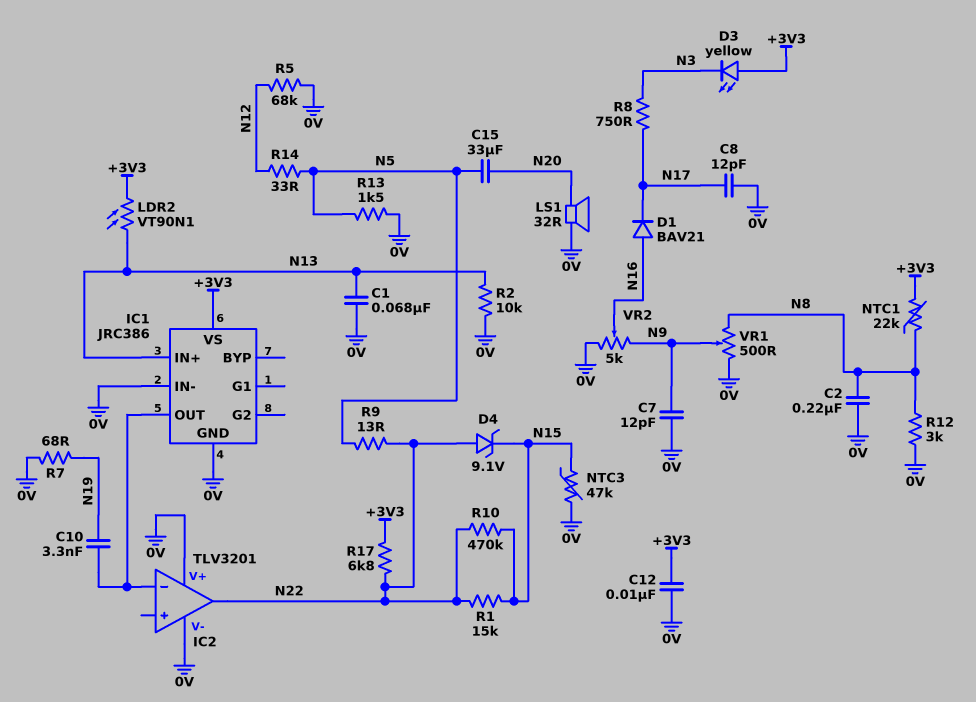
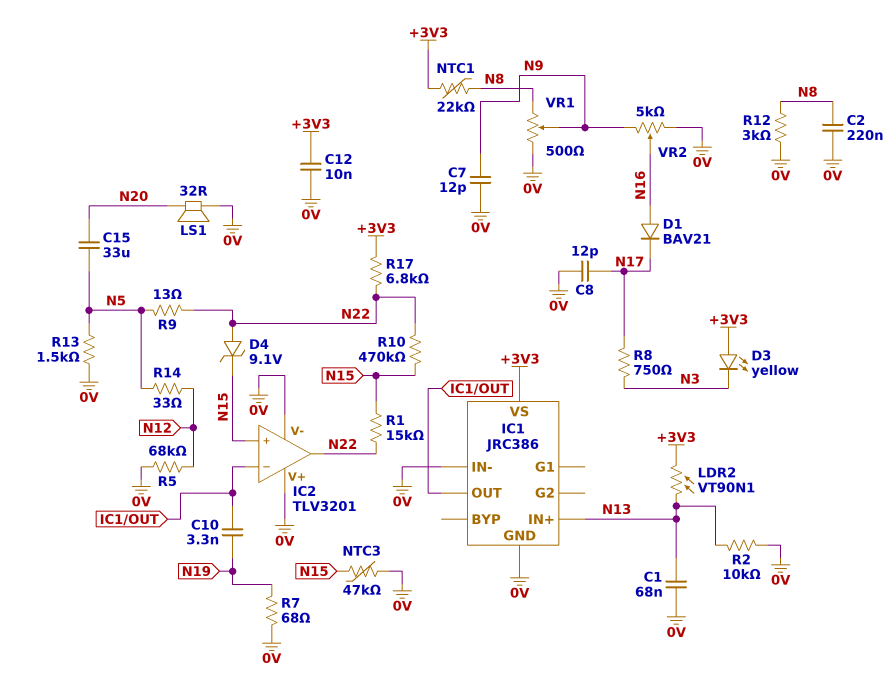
IC2 pin in+: none -> N15

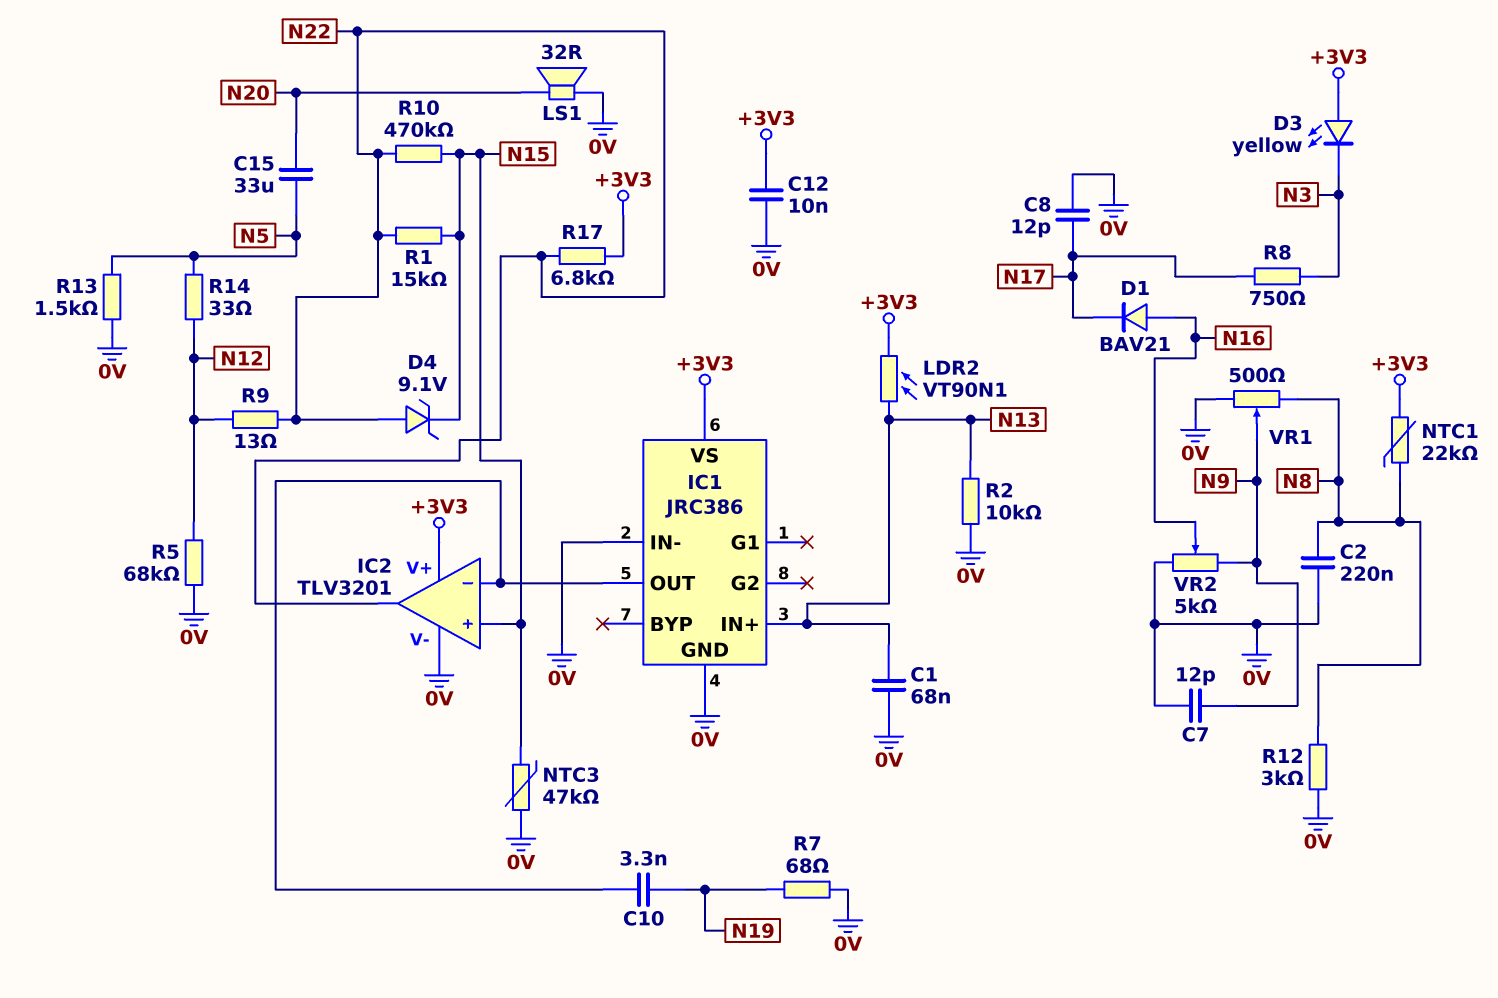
IC2 pin V+: 0V -> +3V3
R9: 13 (N5, N22) -> 13 (N12, N22)

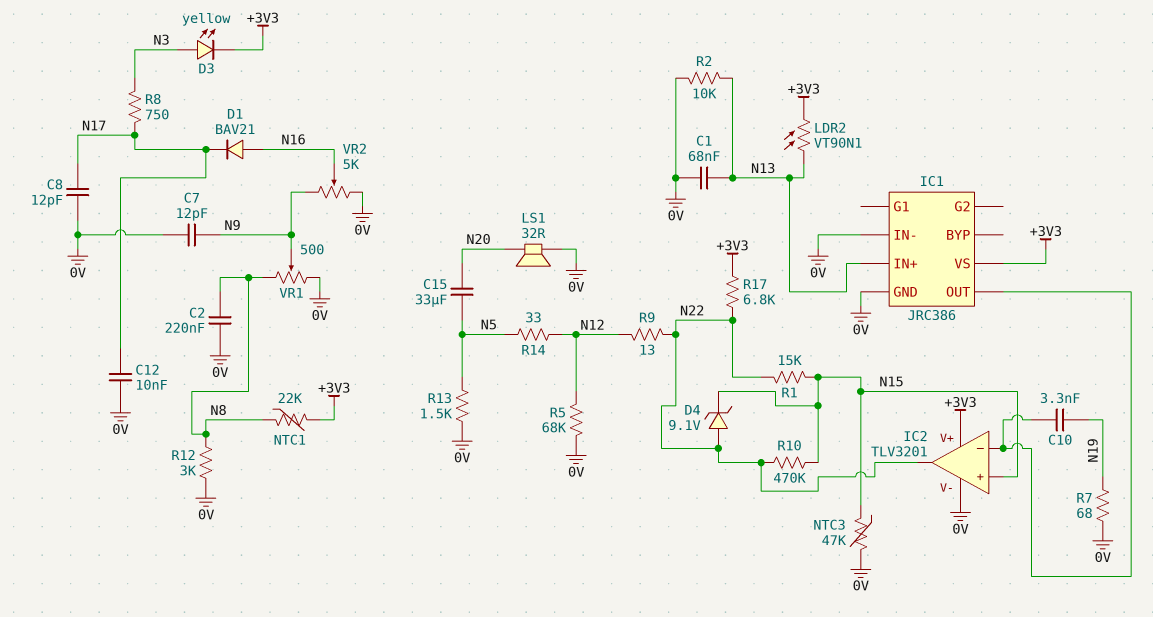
C12: 10nF (+3V3, 0V) -> 10nF (0V, N17)
D3: LED yellow (A +3V3, K N3) -> LED yellow (A N3, K +3V3)

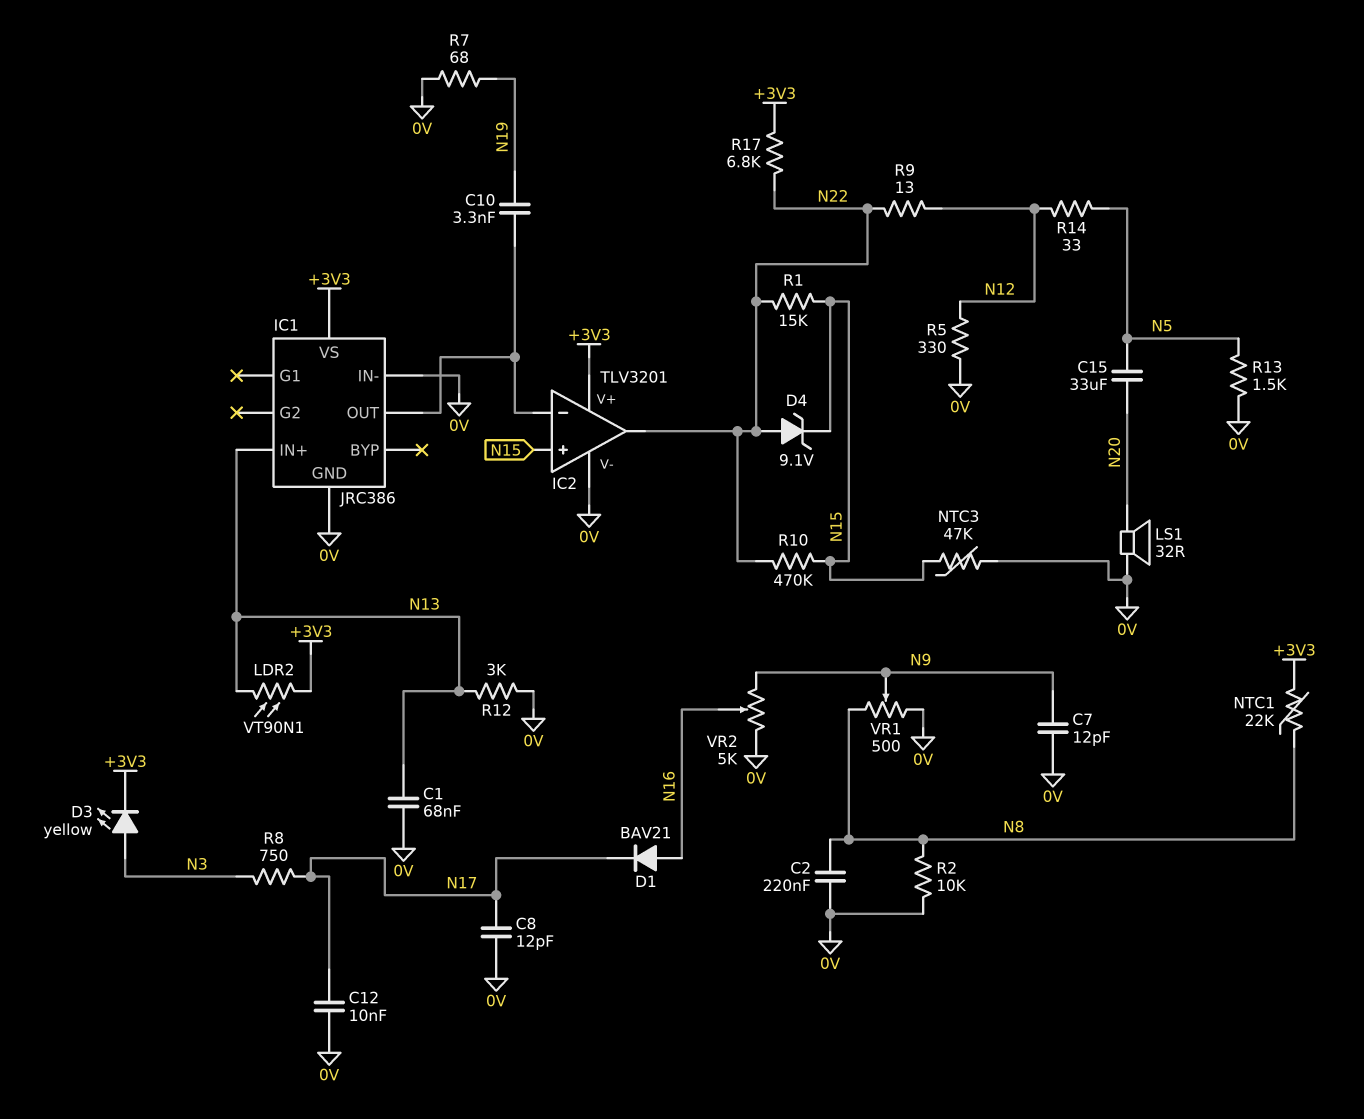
R2: 10k (0V, N13) -> 10k (0V, N8)
R5: 68k (0V, N12) -> 330 (0V, N12)
R12: 3k (0V, N8) -> 3k (0V, N13)

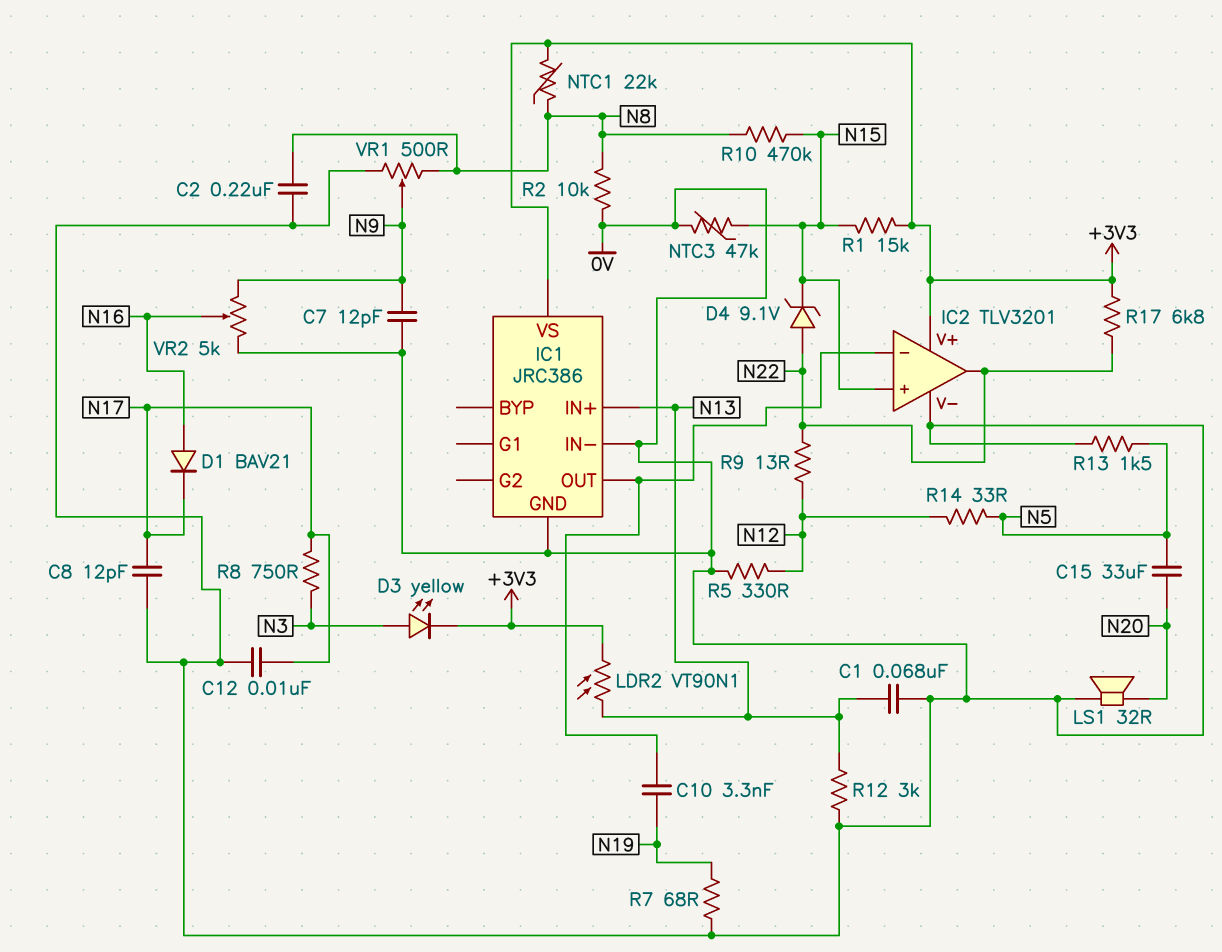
R1: 15k (N15, N22) -> 15k (+3V3, N15)
R10: 470k (N15, N22) -> 470k (N8, N15)

